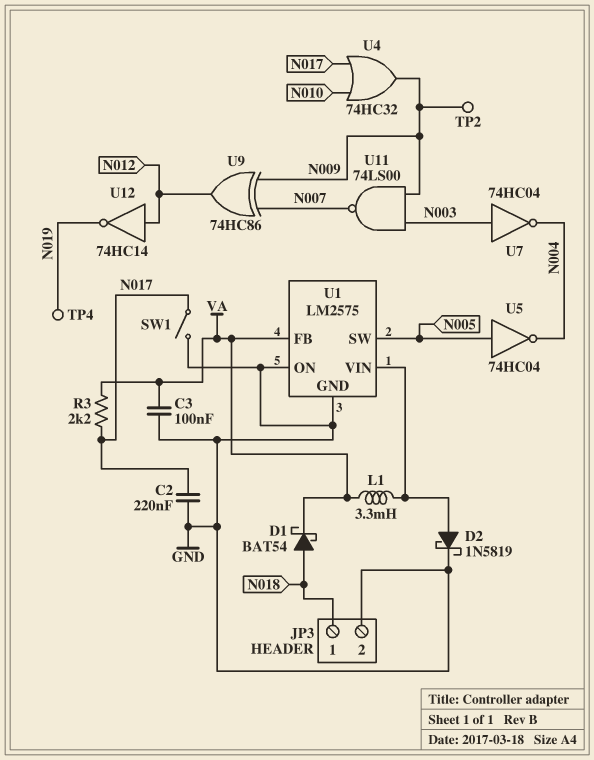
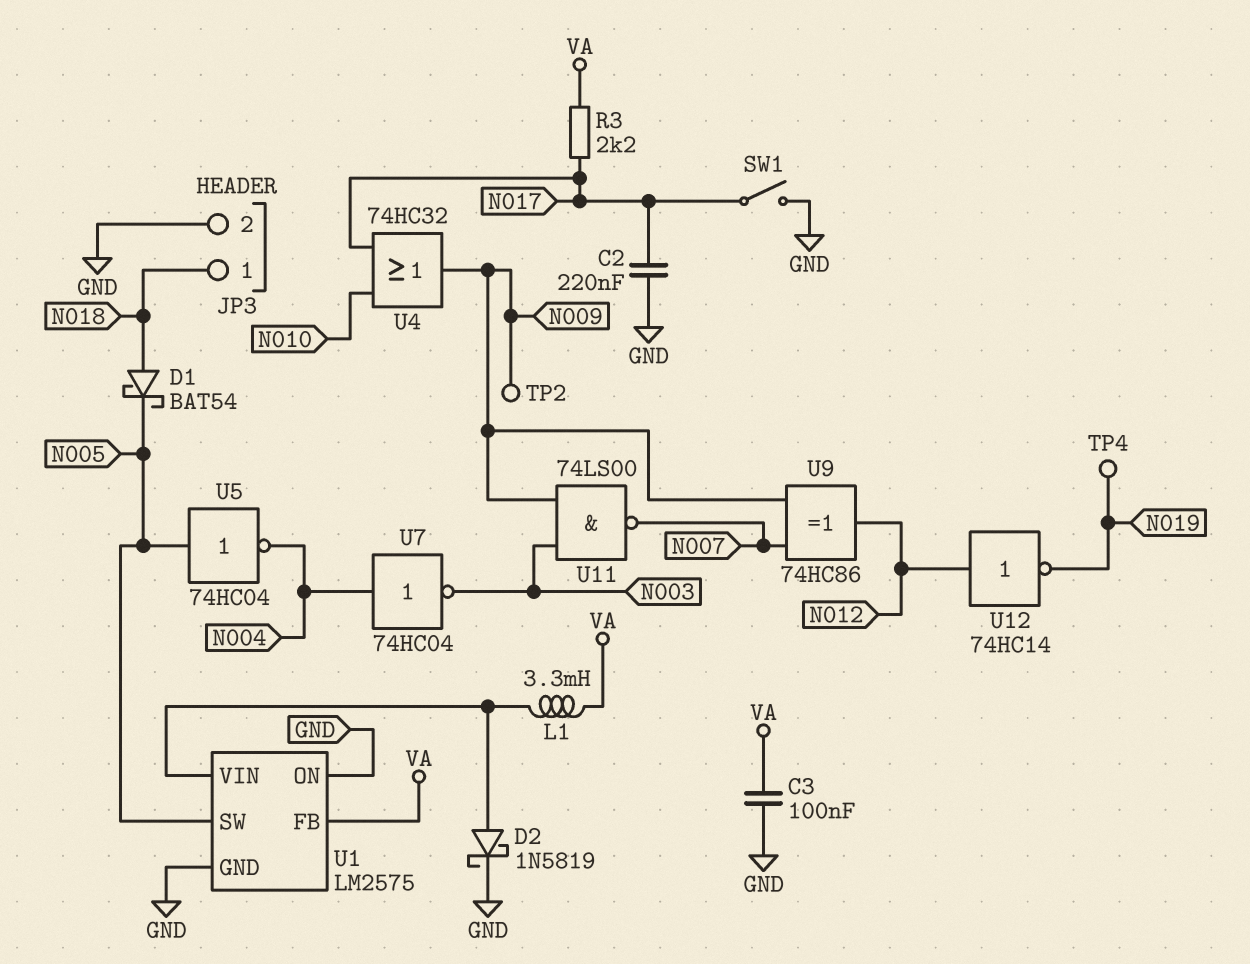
D1: schottky BAT54 (A N018, K VA) -> schottky BAT54 (A N018, K N005)
U7: NOT 74HC04 (in N003, out N004) -> NOT 74HC04 (in N004, out N003)

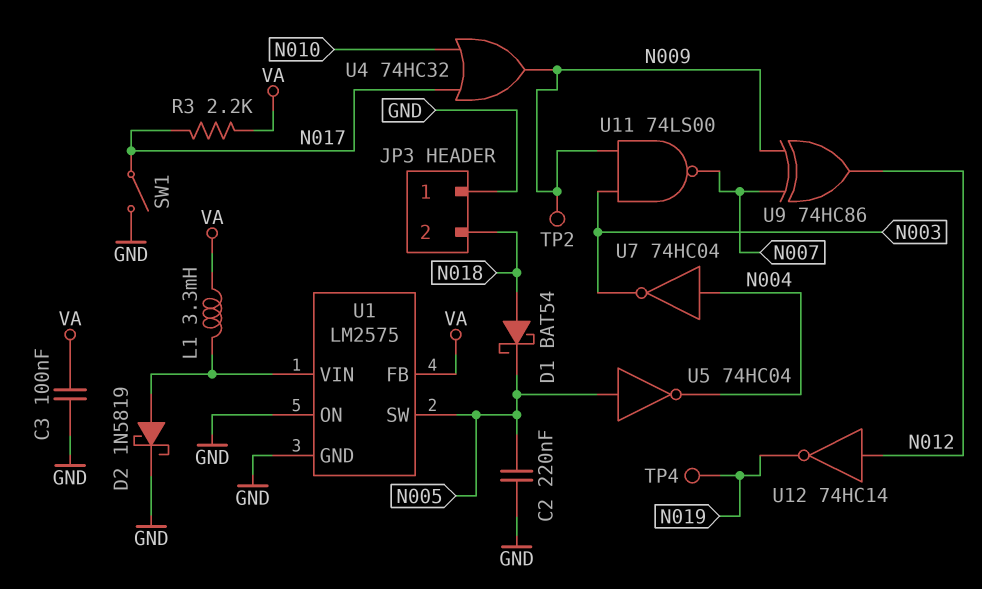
C2: 220nF (GND, N017) -> 220nF (GND, N005)
JP3 pin 1: N018 -> GND
JP3 pin 2: GND -> N018

